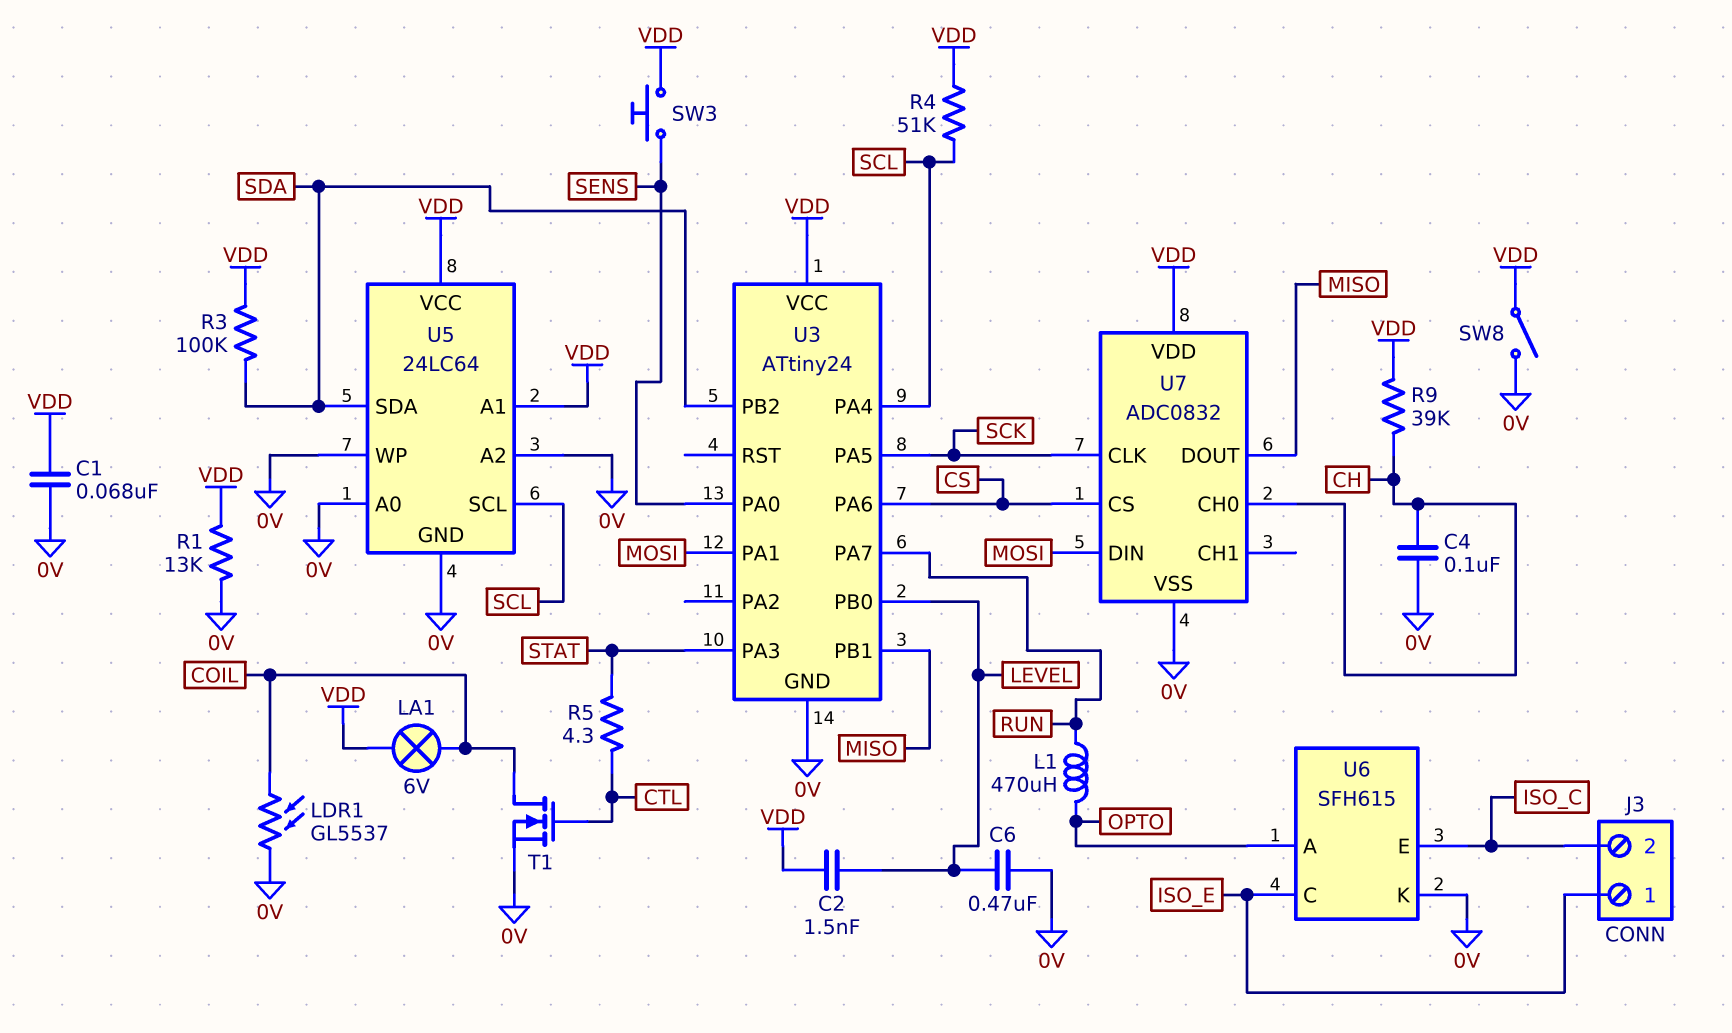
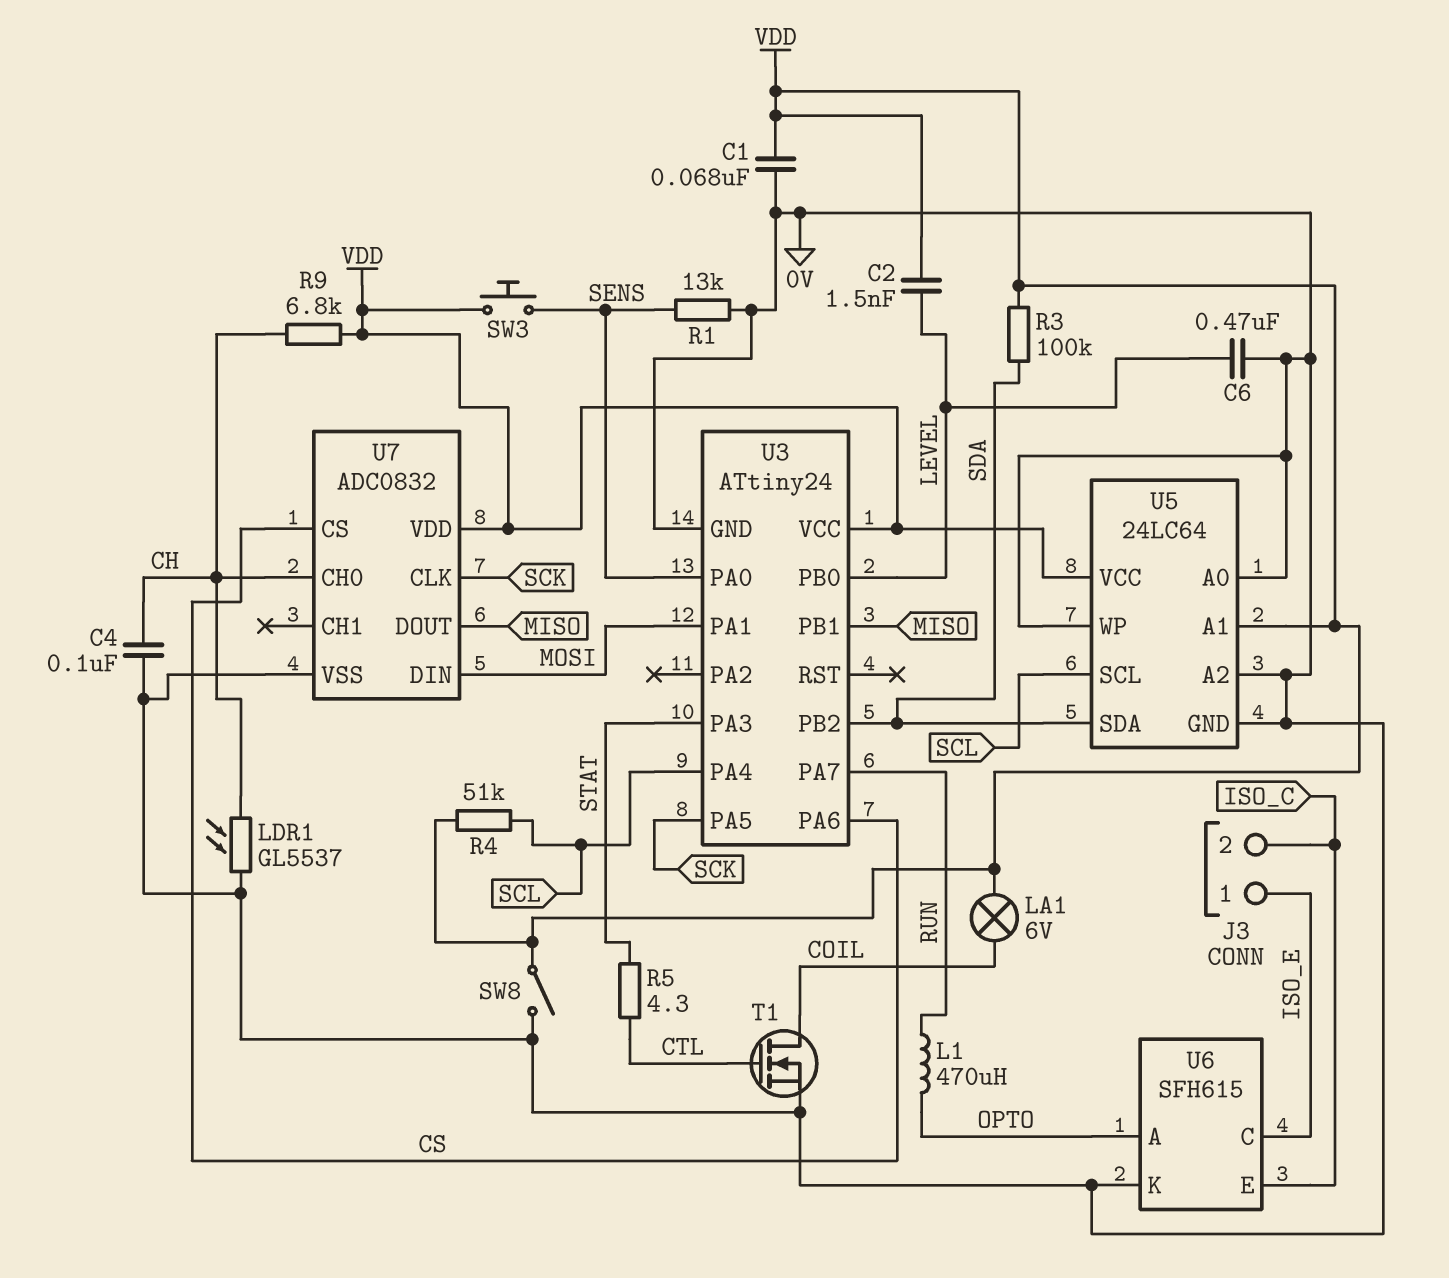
LDR1: GL5537 (0V, COIL) -> GL5537 (0V, CH)
R1: 13k (0V, VDD) -> 13k (0V, SENS)
R9: 39k (CH, VDD) -> 6.8k (CH, VDD)

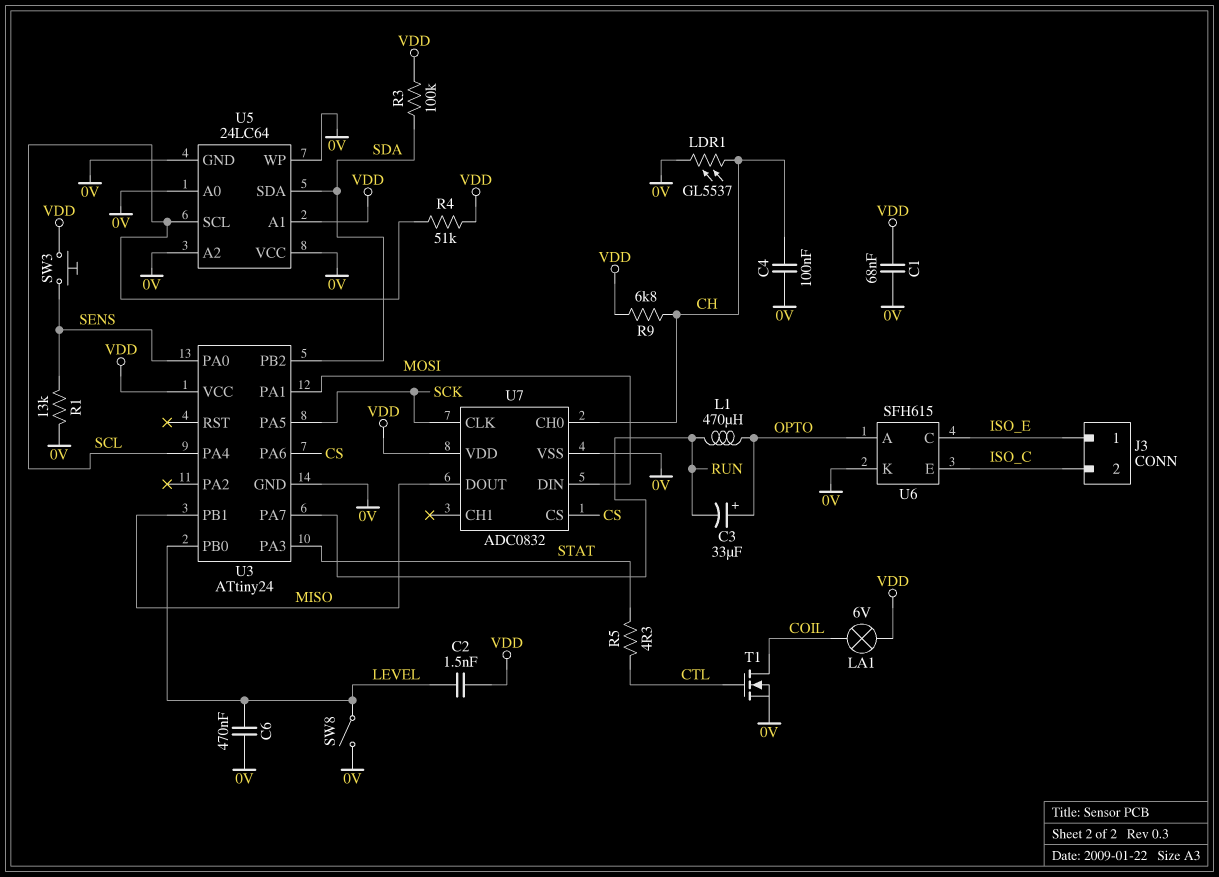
C3: none -> 33uF (plus OPTO, minus RUN)
SW8: switch (0V, VDD) -> switch (0V, LEVEL)
U5 pin VCC: VDD -> 0V

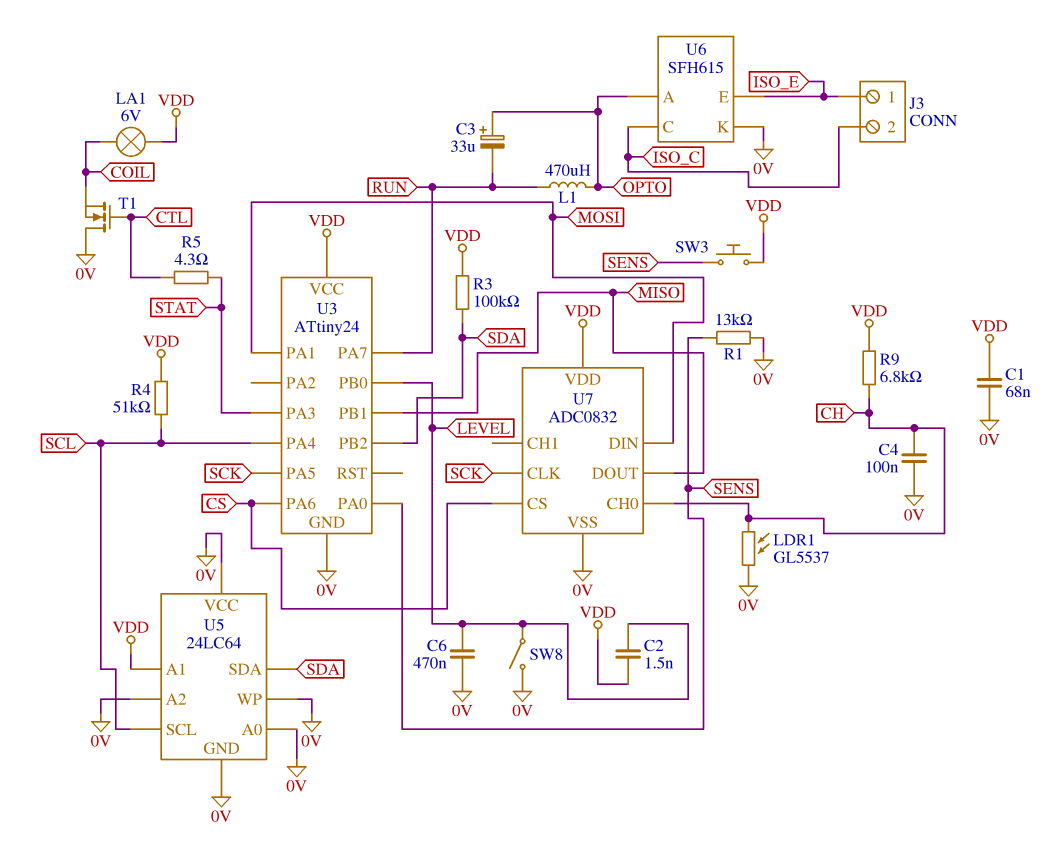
T1: NMOS (G CTL, D COIL, S 0V) -> NMOS (G CTL, D 0V, S COIL)
U6 pin C: ISO_E -> ISO_C
U6 pin E: ISO_C -> ISO_E

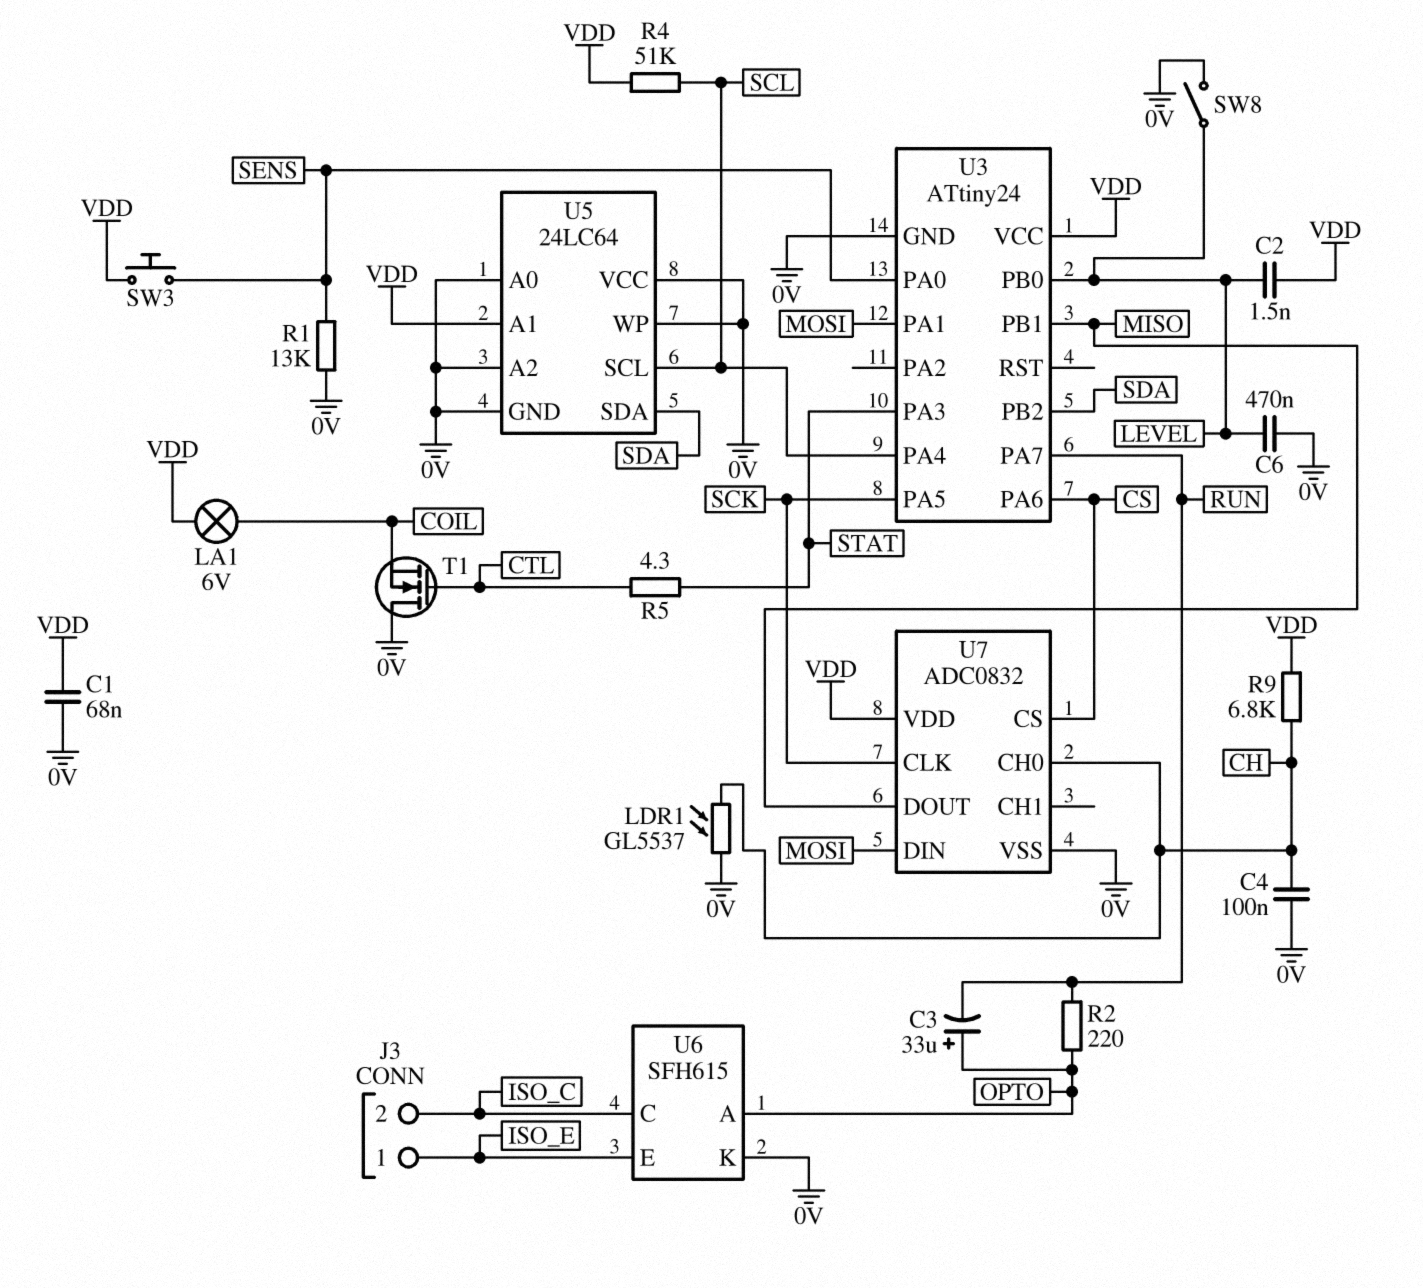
L1: 470uH (OPTO, RUN) -> none
R2: none -> 220 (OPTO, RUN)
R3: 100k (SDA, VDD) -> none

